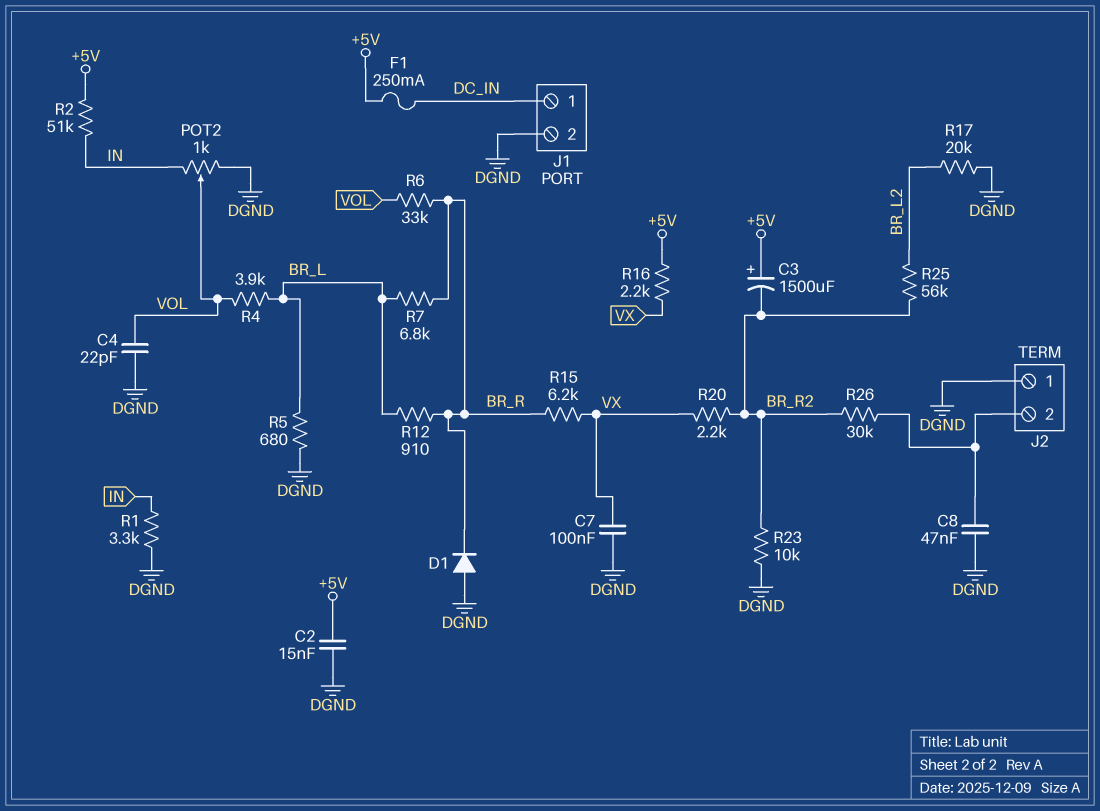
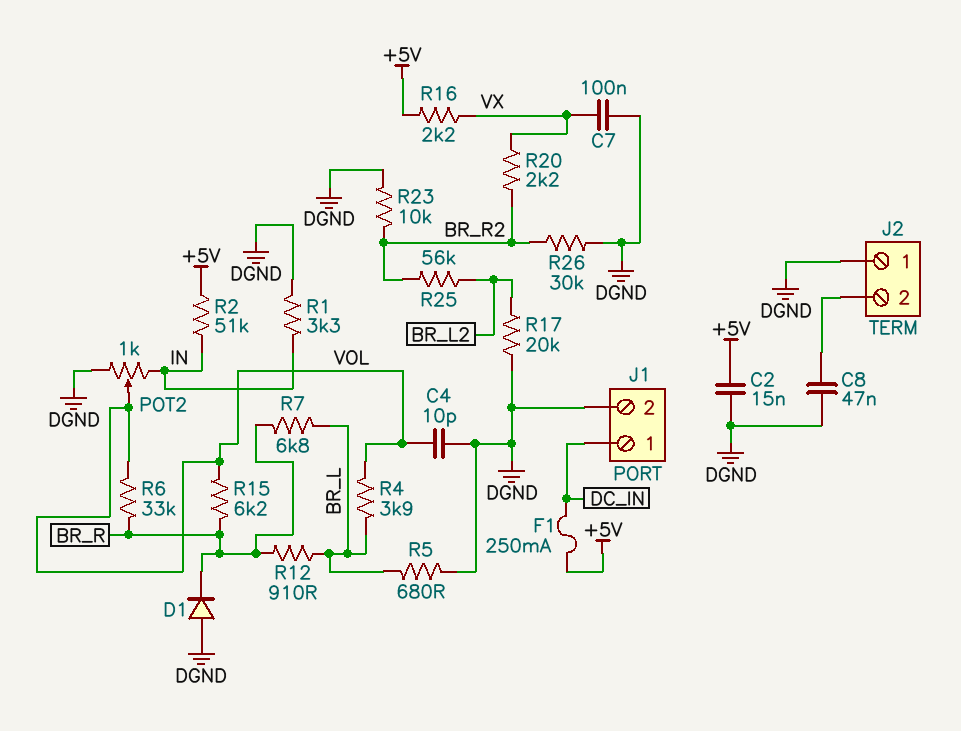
C3: 1500uF (plus +5V, minus BR_R2) -> none
C4: 22pF (DGND, VOL) -> 10pF (DGND, VOL)
R15: 6.2k (BR_R, VX) -> 6.2k (BR_R, VOL)
R26: 30k (BR_R2, J2/2) -> 30k (BR_R2, DGND)

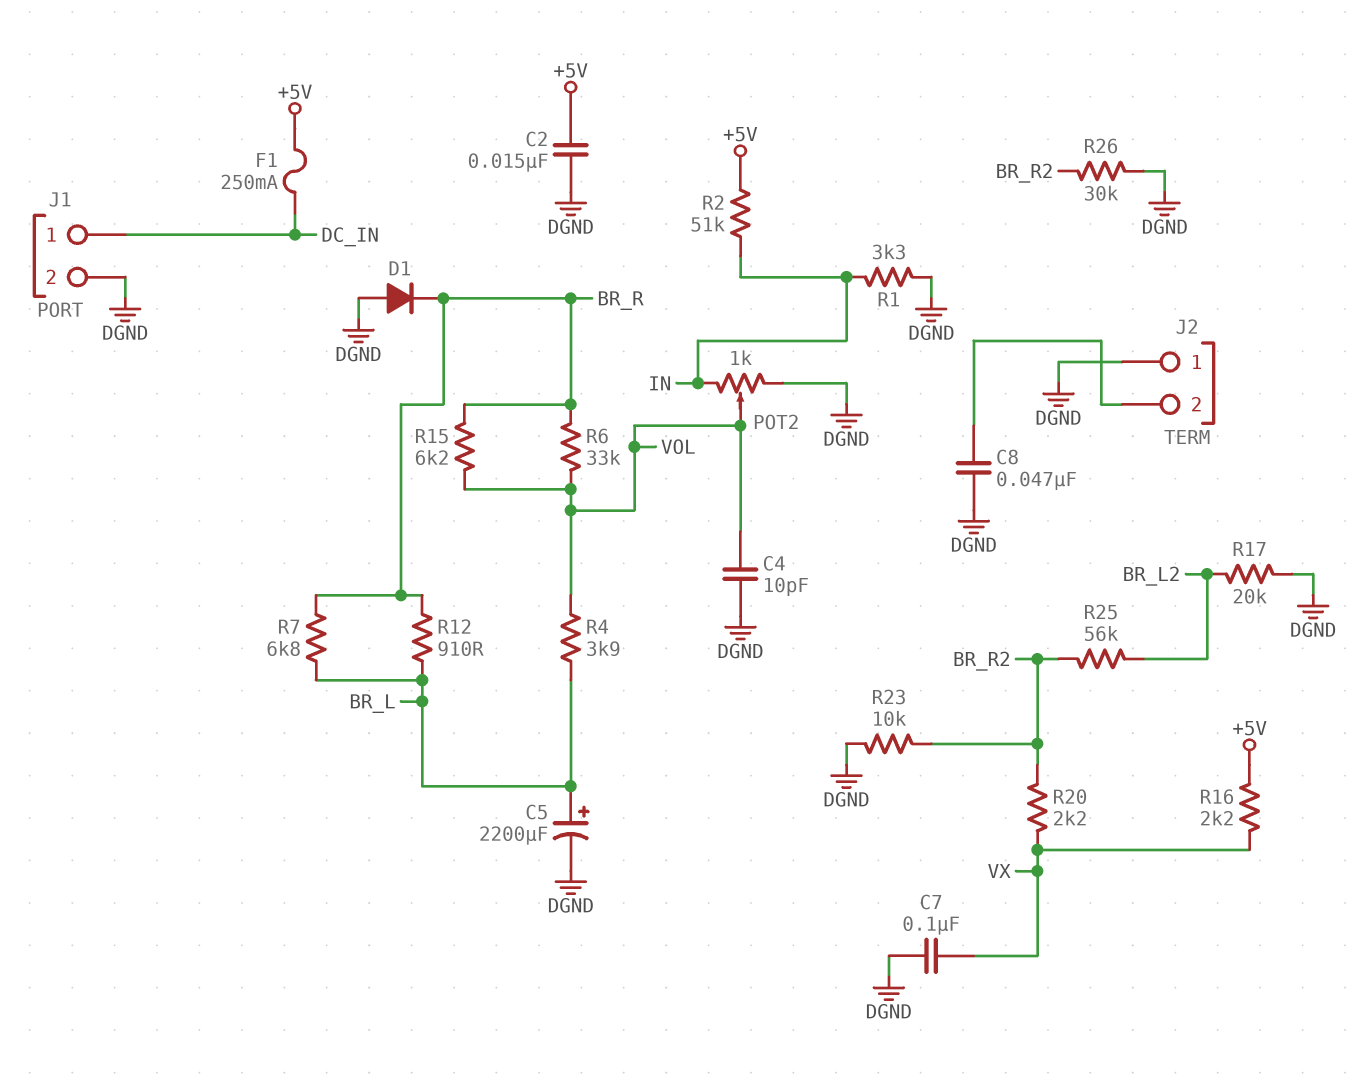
C5: none -> 2200uF (plus BR_L, minus DGND)
R5: 680 (BR_L, DGND) -> none

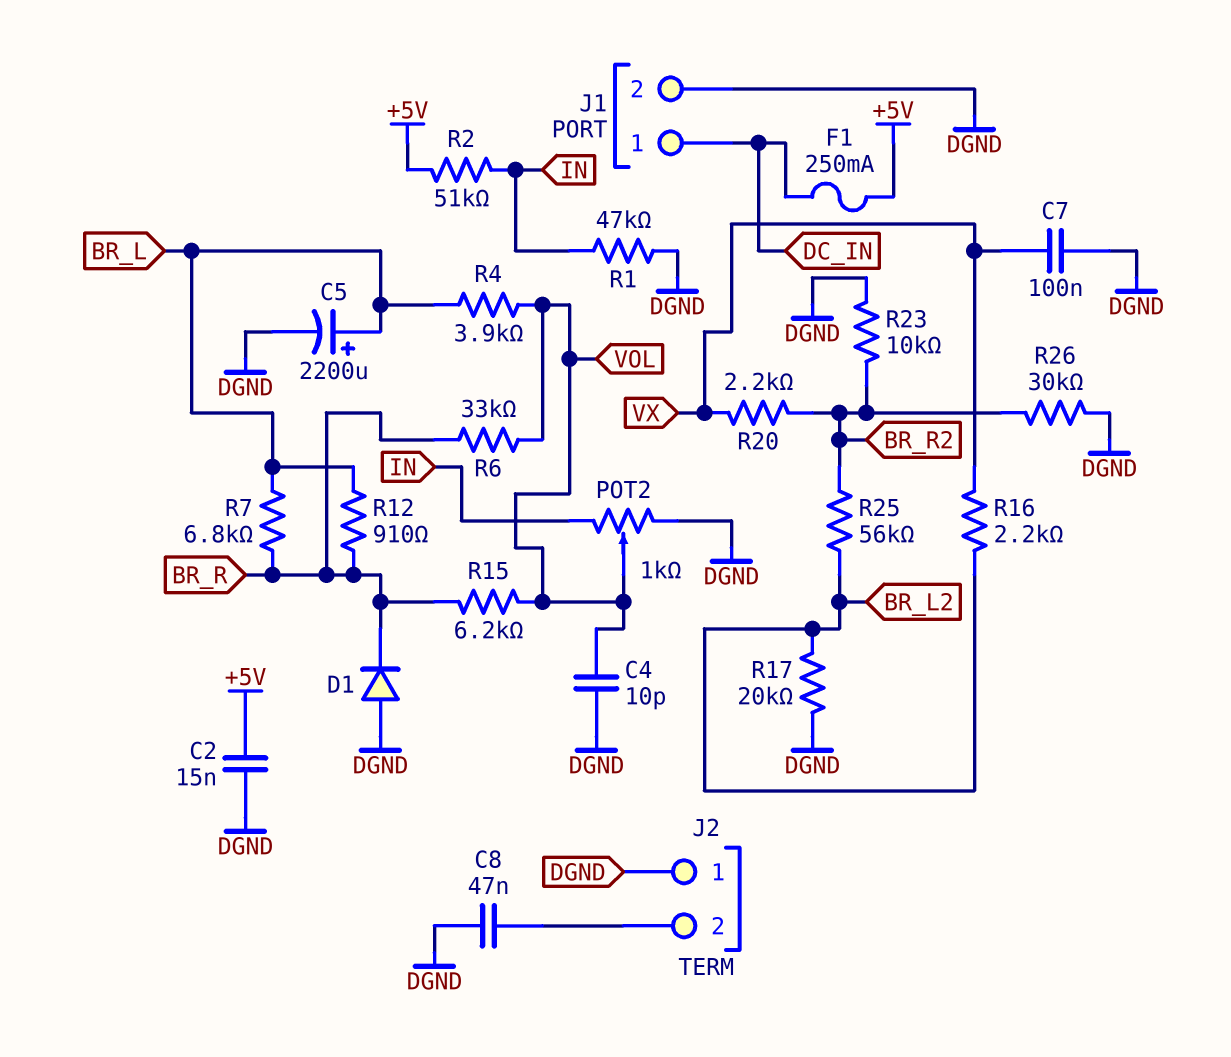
R1: 3.3k (DGND, IN) -> 47k (DGND, IN)
R16: 2.2k (+5V, VX) -> 2.2k (BR_L2, VX)

